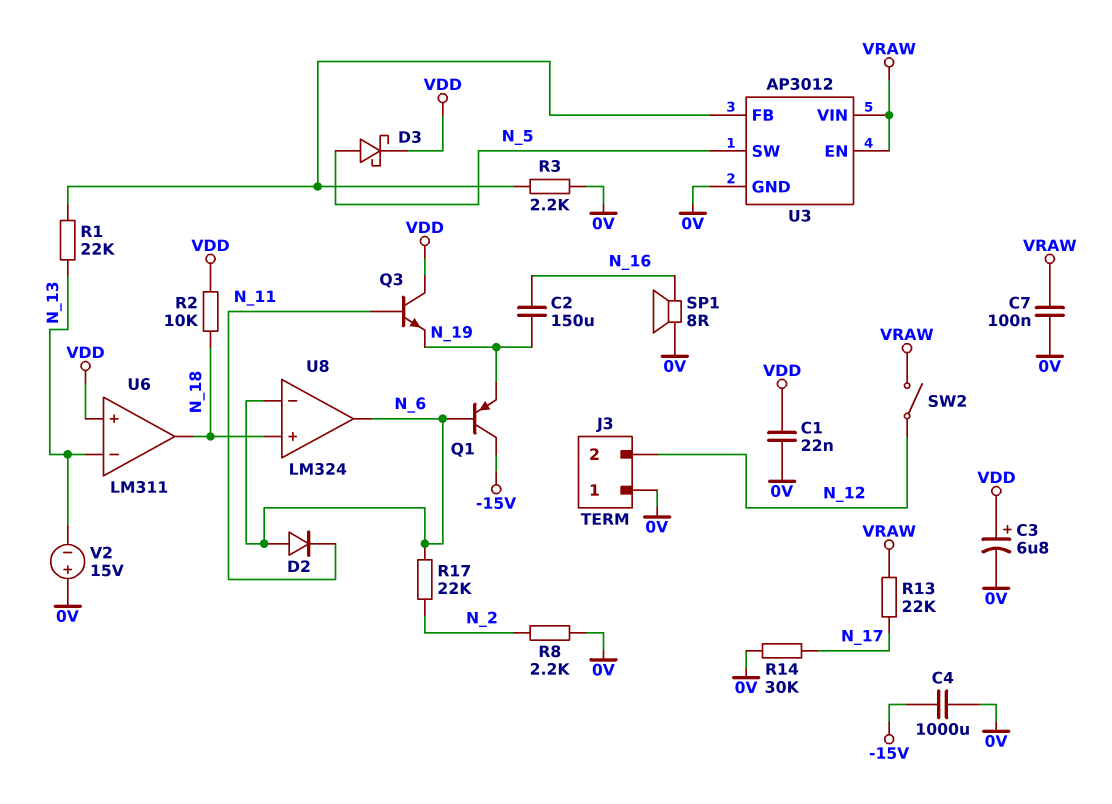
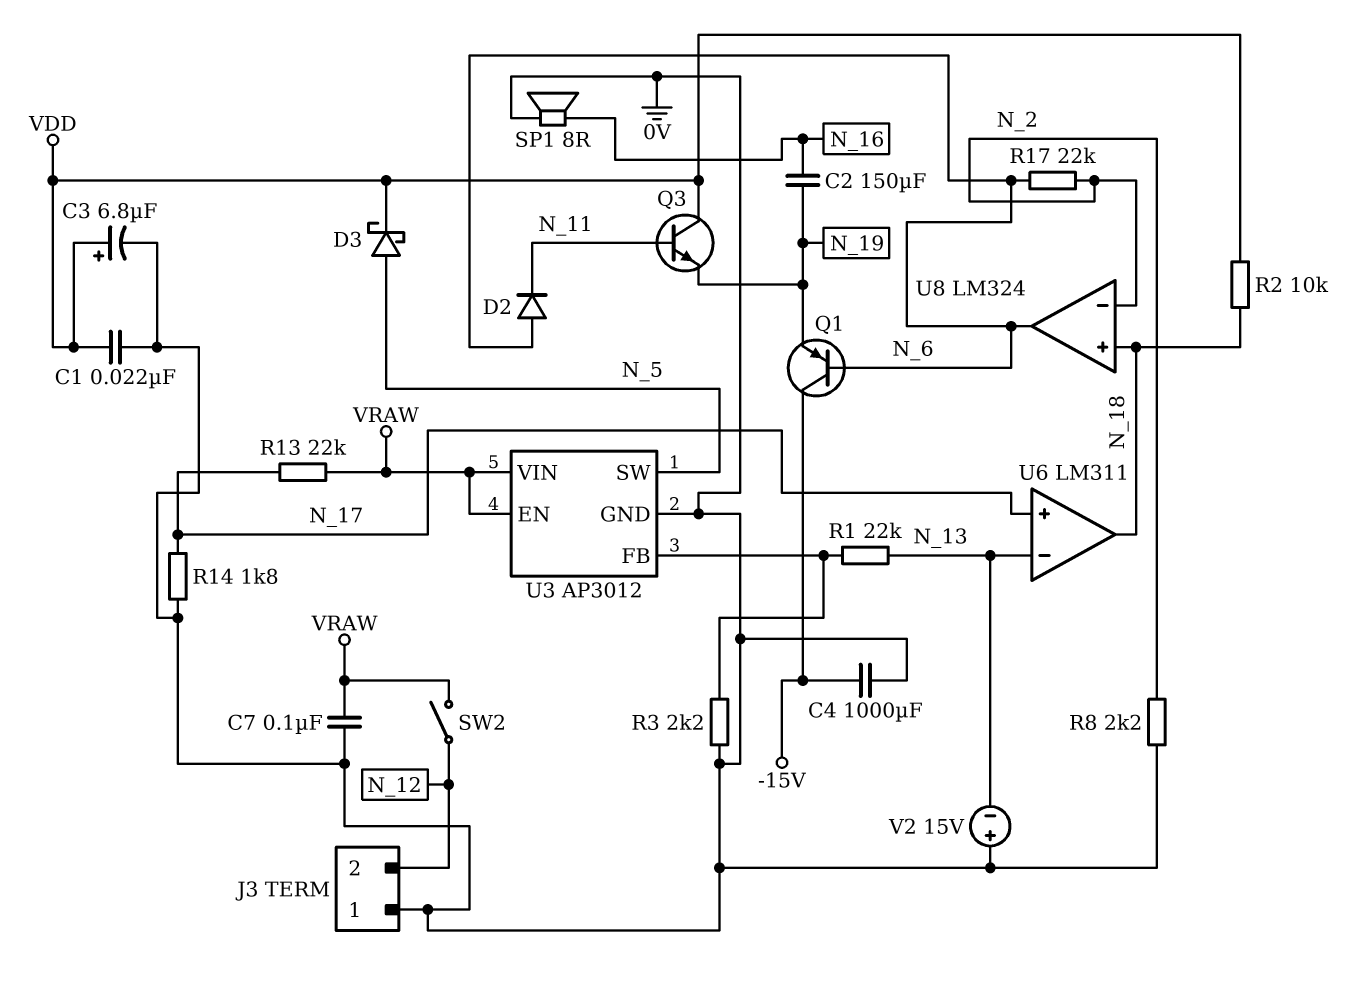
R14: 30k (0V, N_17) -> 1.8k (0V, N_17)
U6 pin in+: VDD -> N_17
U8 pin in-: N_6 -> N_2

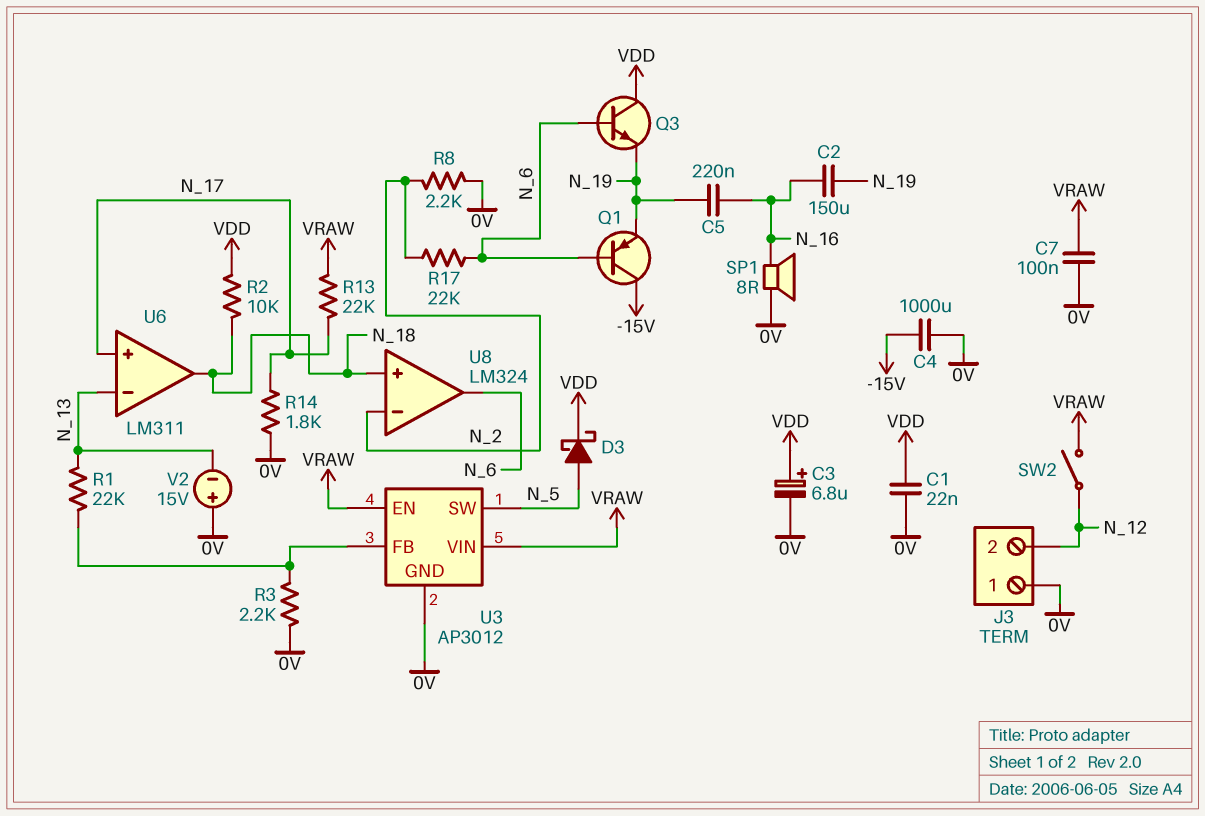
C5: none -> 220nF (N_16, N_19)
D2: diode (A N_6, K N_11) -> none
Q3: NPN (B N_11, C VDD, E N_19) -> NPN (B N_6, C VDD, E N_19)

